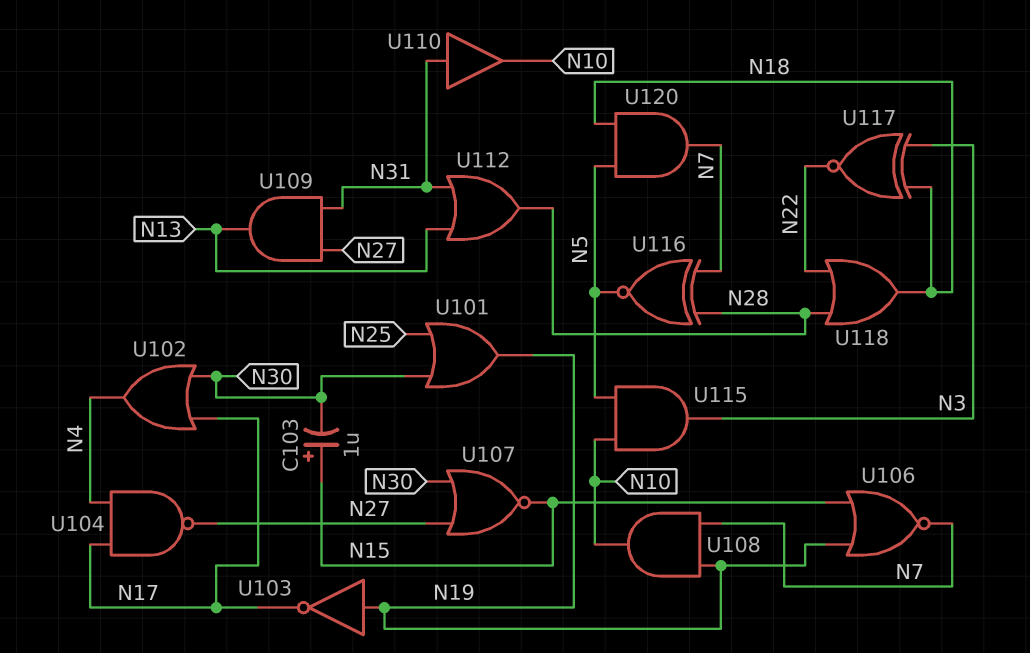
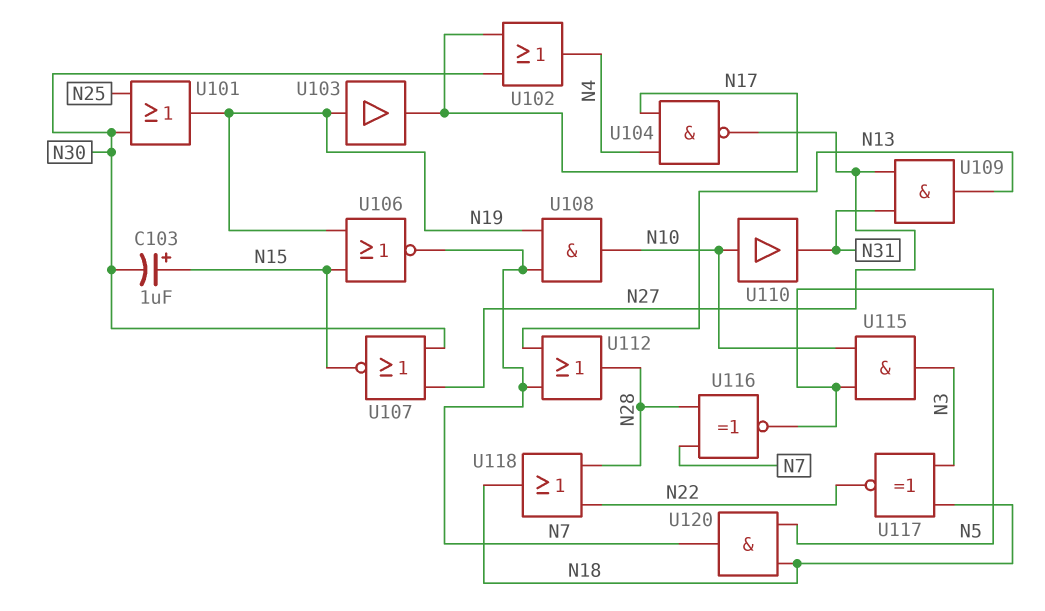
U103: NOT (in N19, out N17) -> buffer (in N19, out N17)
U110: buffer (in N31, out N10) -> buffer (in N10, out N31)
U112: OR (in N13, in N31, out N28) -> OR (in N7, in N13, out N28)

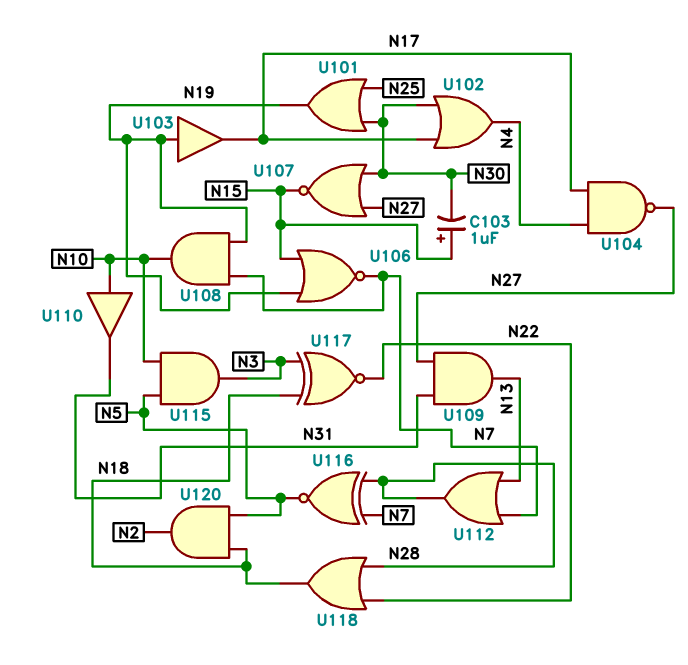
U120: AND (in N5, in N18, out N7) -> AND (in N5, in N18, out N2)

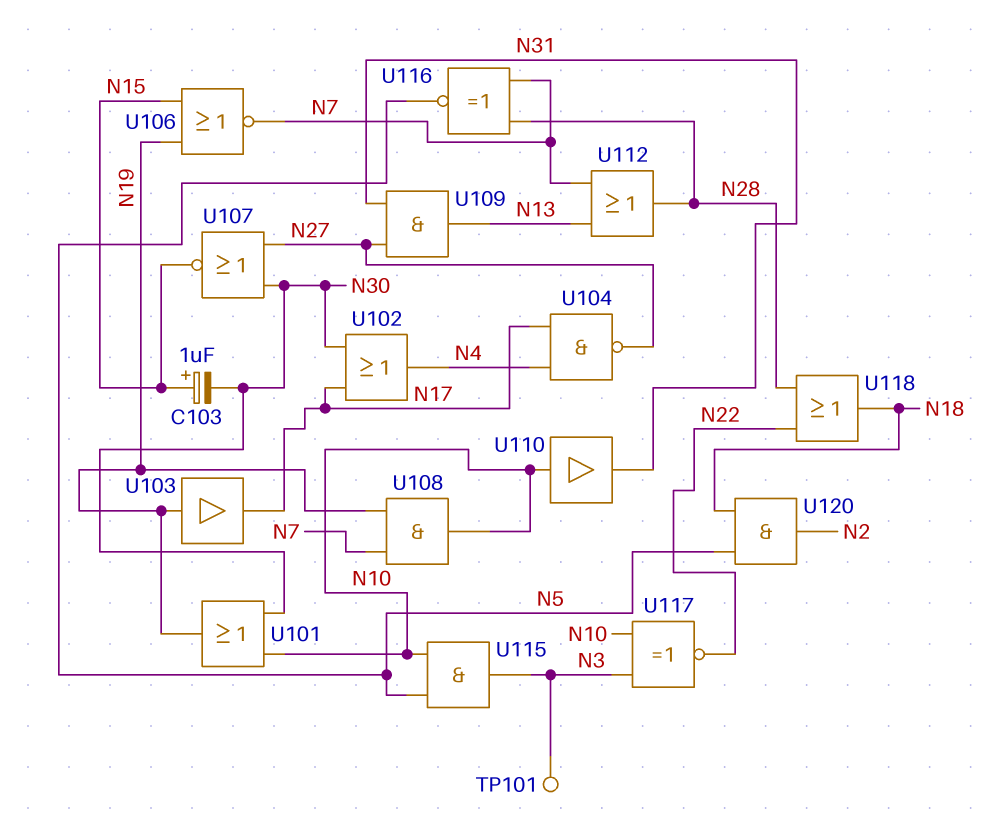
TP101: none -> test point (N3)
U101: OR (in N25, in N30, out N19) -> OR (in N10, in N30, out N19)
U117: XNOR (in N3, in N18, out N22) -> XNOR (in N3, in N10, out N22)

